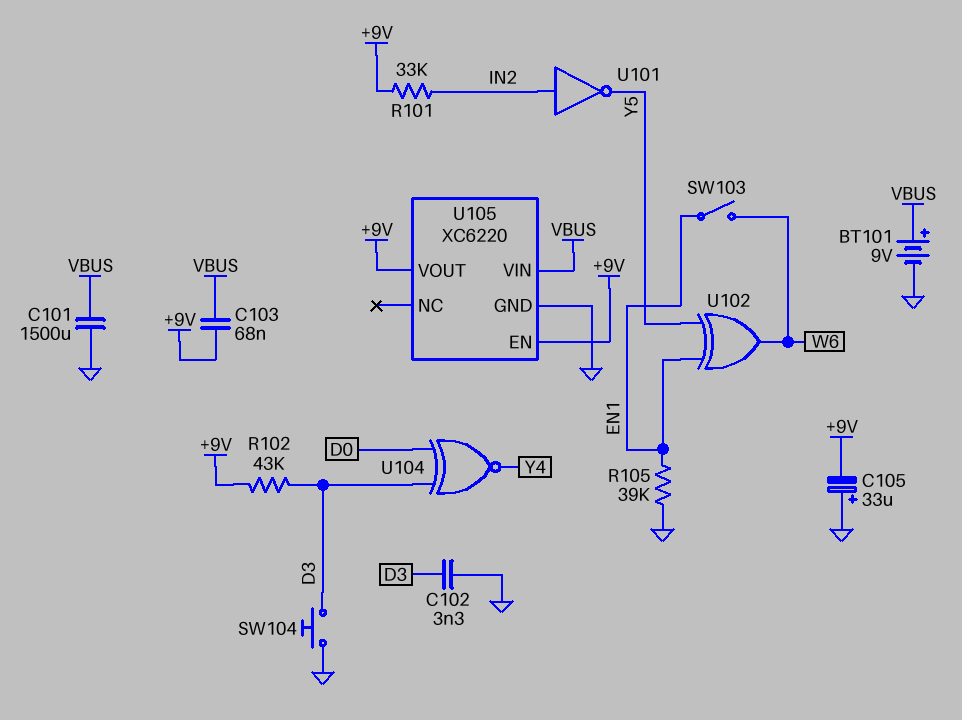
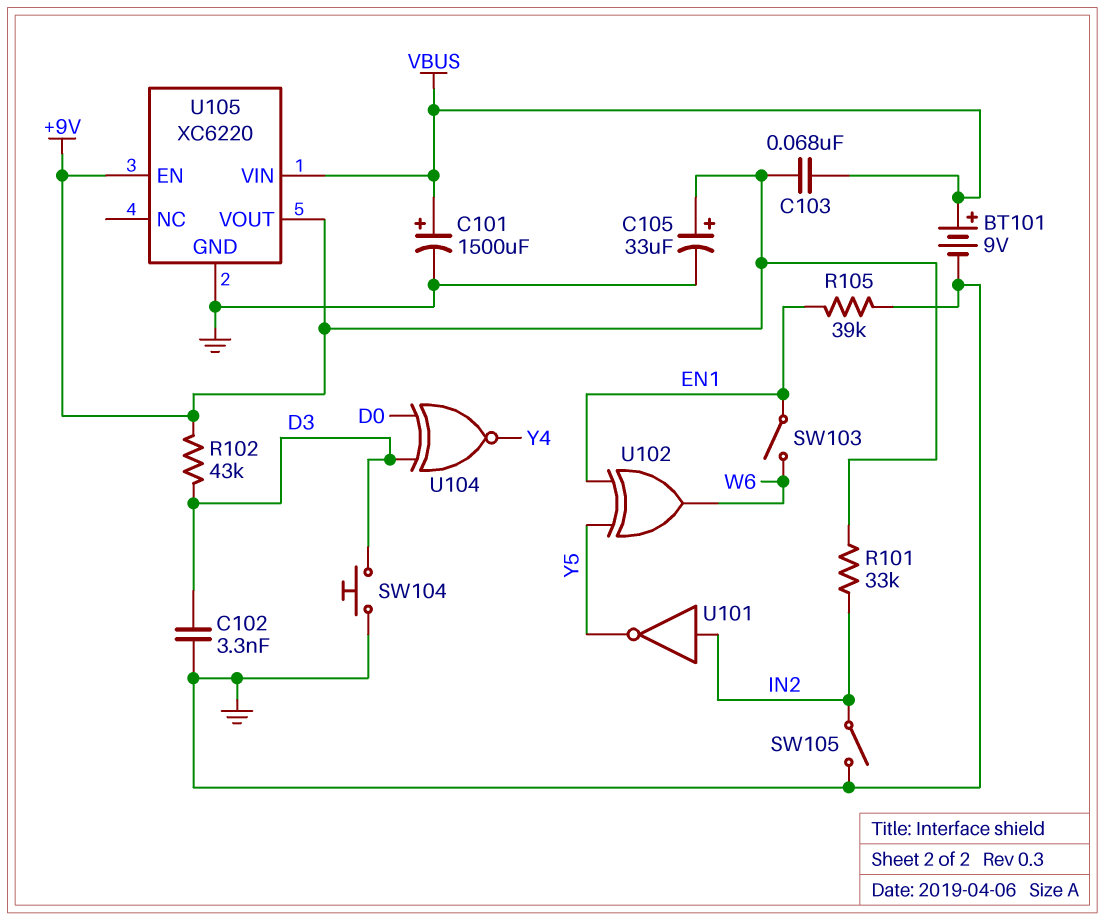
C101: 1500uF (GND, VBUS) -> 1500uF (plus VBUS, minus GND)
C105: 33uF (plus GND, minus +9V) -> 33uF (plus +9V, minus GND)
SW105: none -> switch (GND, IN2)

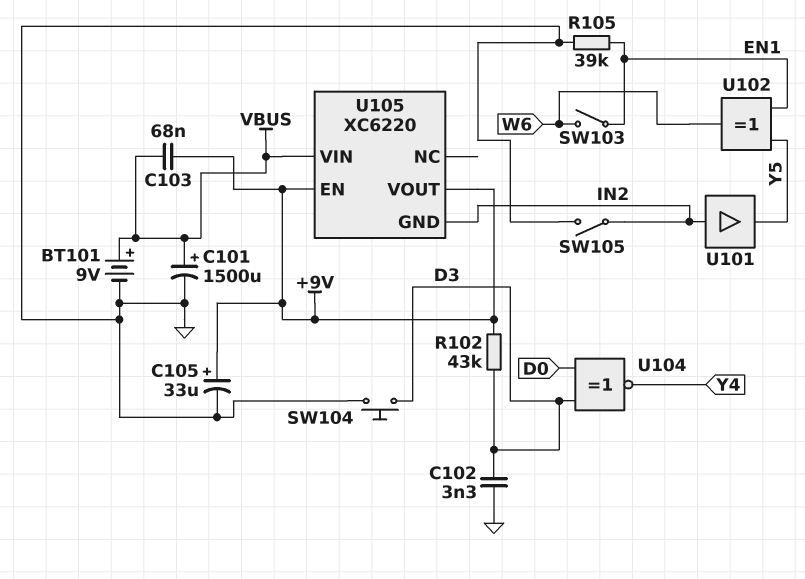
R101: 33k (+9V, IN2) -> none
U101: NOT (in IN2, out Y5) -> buffer (in IN2, out Y5)
U105 pin GND: GND -> IN2

